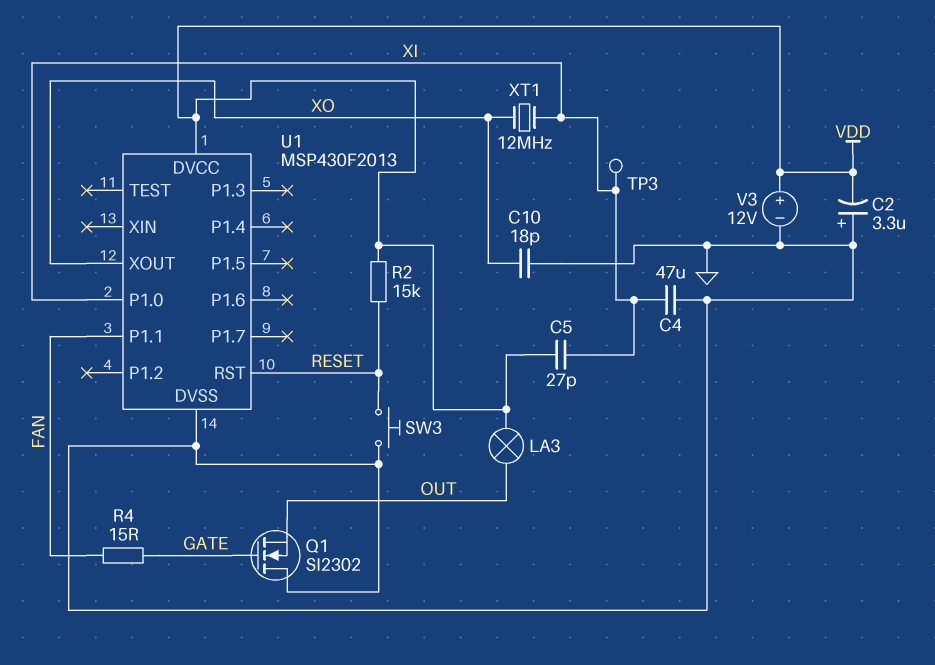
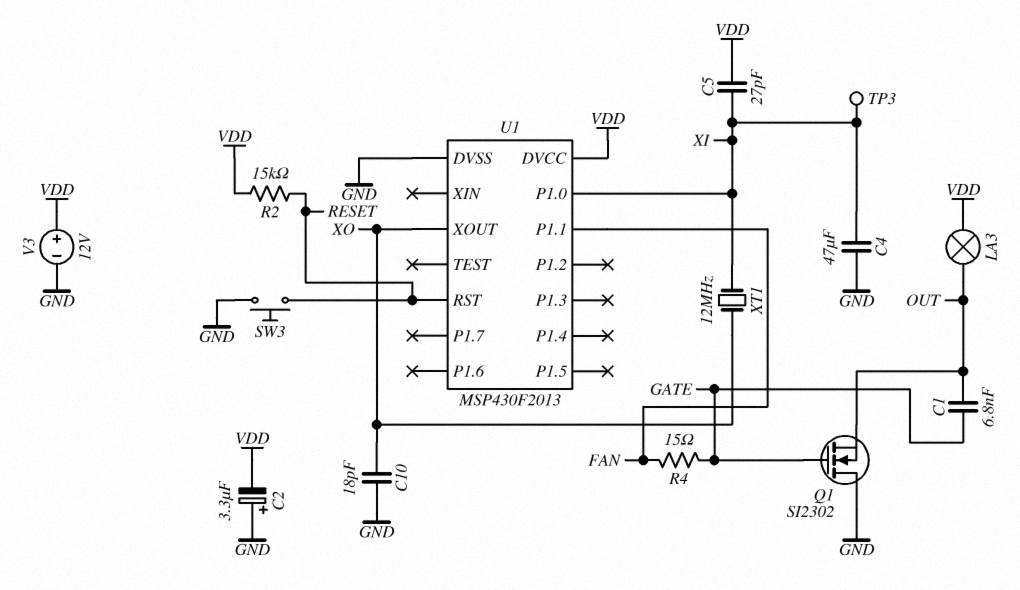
C1: none -> 6.8nF (GATE, OUT)

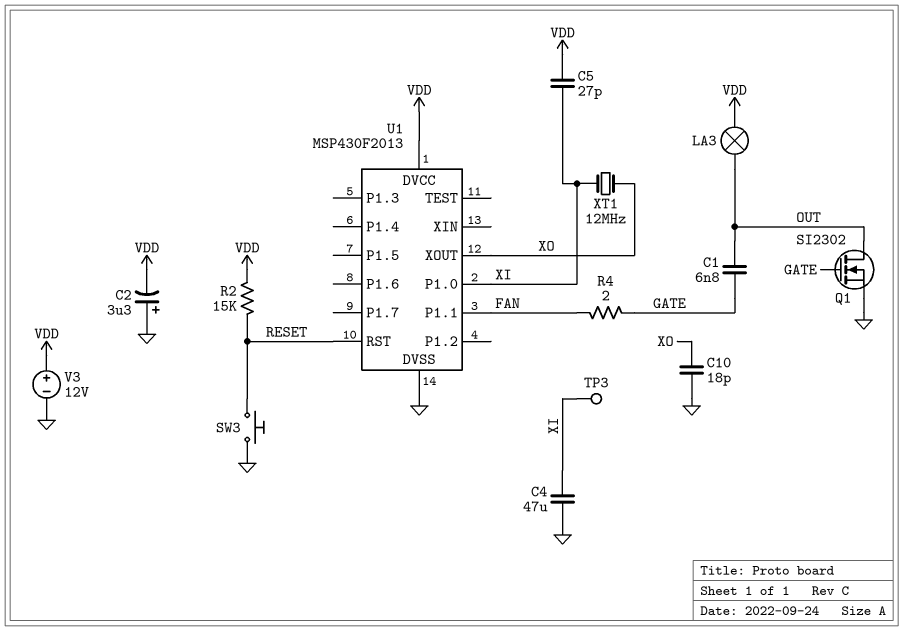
Q1: NMOS SI2302 (G GATE, D GND, S OUT) -> NMOS SI2302 (G GATE, D OUT, S GND)
R4: 15 (FAN, GATE) -> 2 (FAN, GATE)

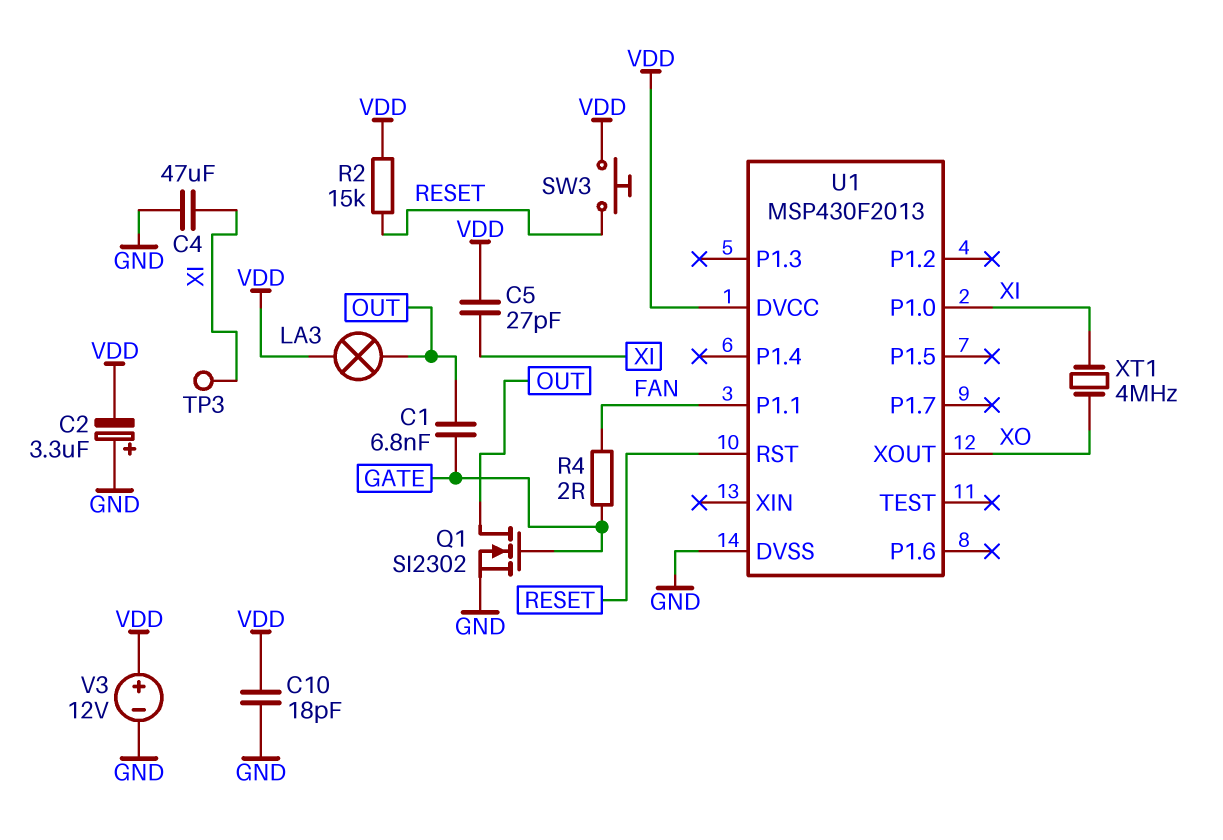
C10: 18pF (GND, XO) -> 18pF (GND, VDD)
SW3: button (GND, RESET) -> button (RESET, VDD)
XT1: 12MHz (XI, XO) -> 4MHz (XI, XO)

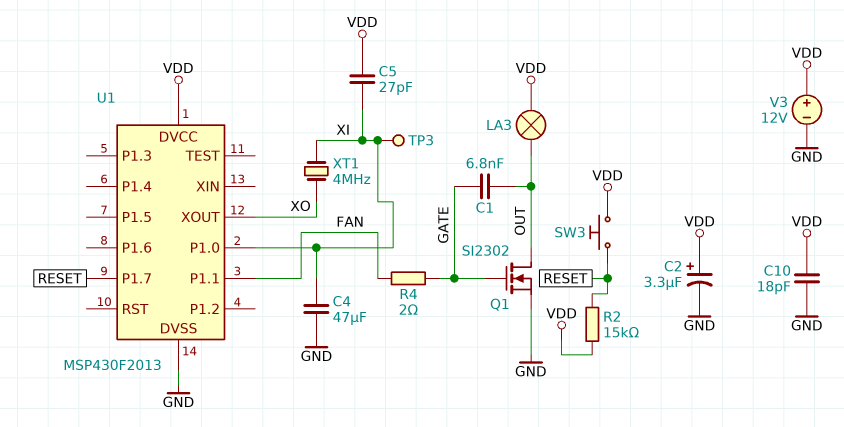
C2: 3.3uF (plus GND, minus VDD) -> 3.3uF (plus VDD, minus GND)
U1 pin P1.7: none -> RESET
U1 pin RST: RESET -> none

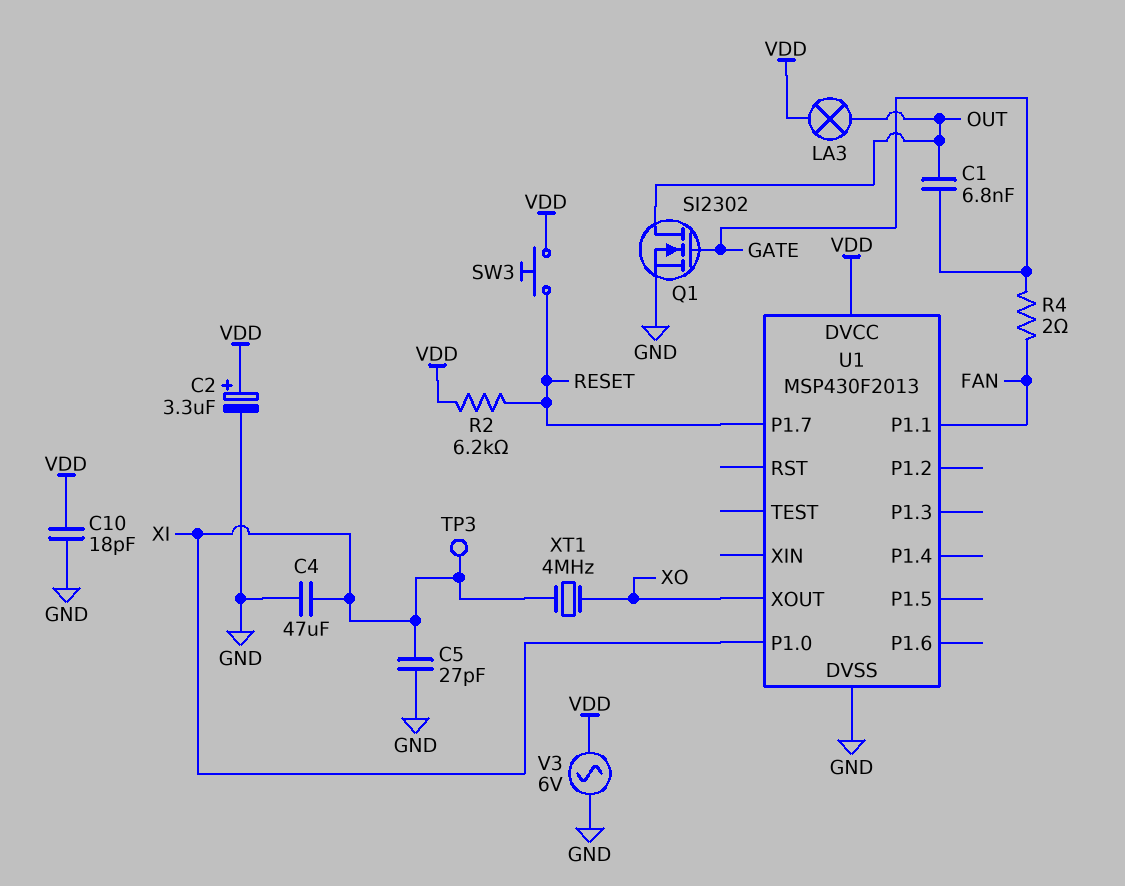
C5: 27pF (VDD, XI) -> 27pF (GND, XI)
R2: 15k (RESET, VDD) -> 6.2k (RESET, VDD)
V3: 12V (plus VDD, minus GND) -> AC 6V (GND, VDD)

